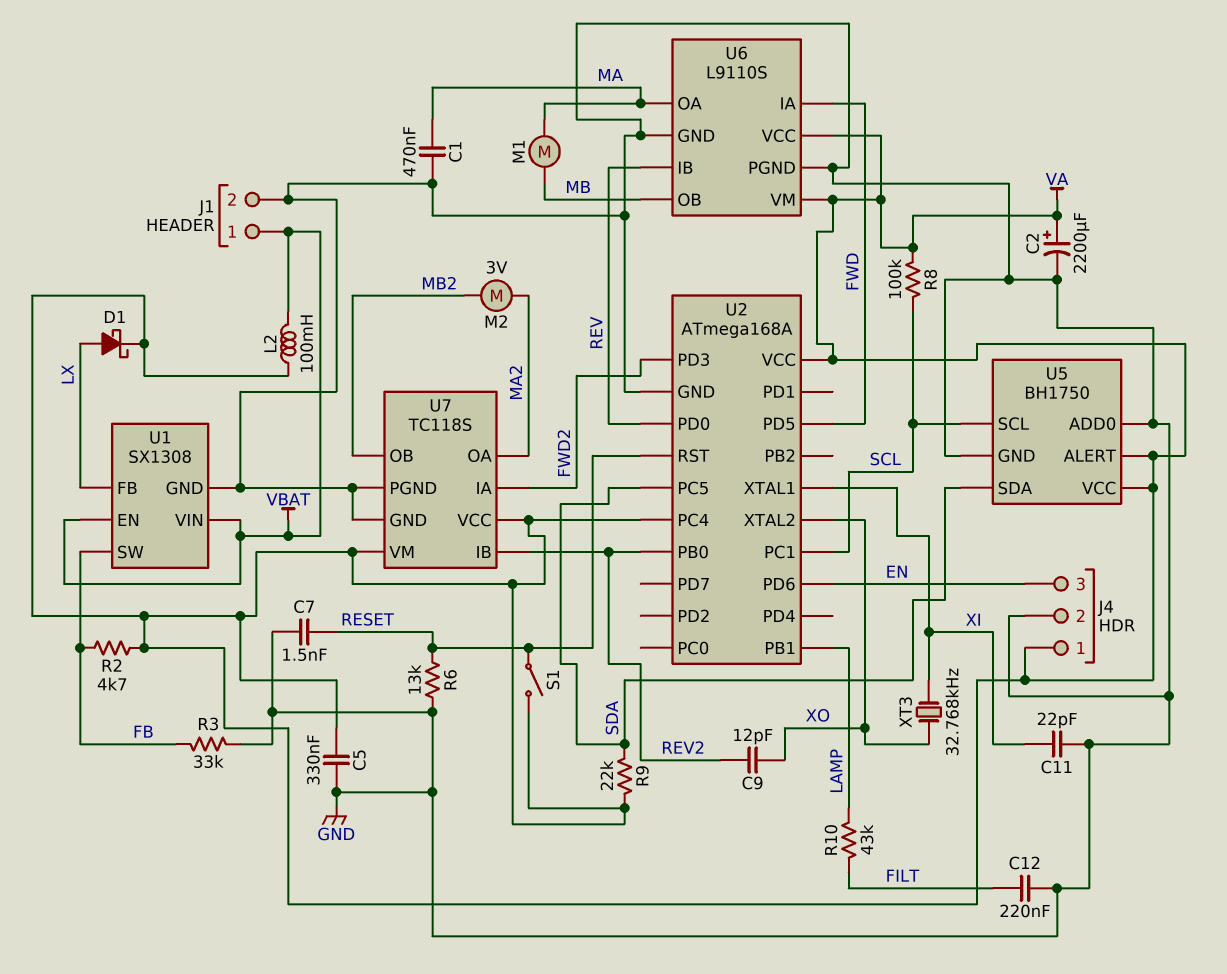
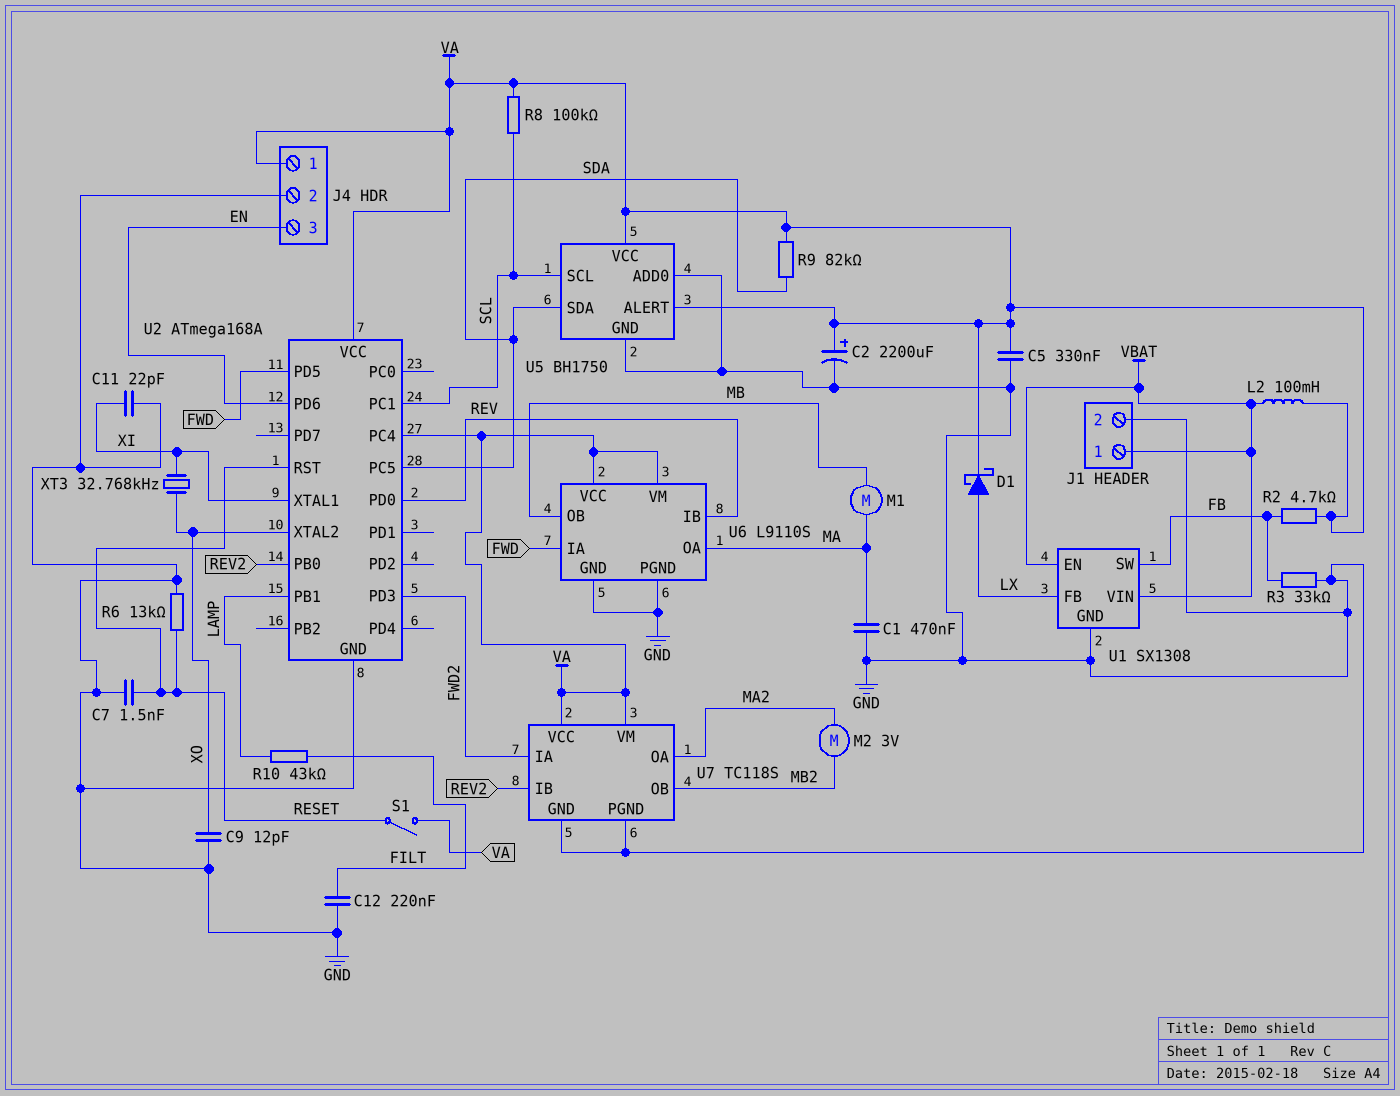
C9: 12pF (REV2, XO) -> 12pF (GND, XO)
R9: 22k (SDA, VA) -> 82k (SDA, VA)

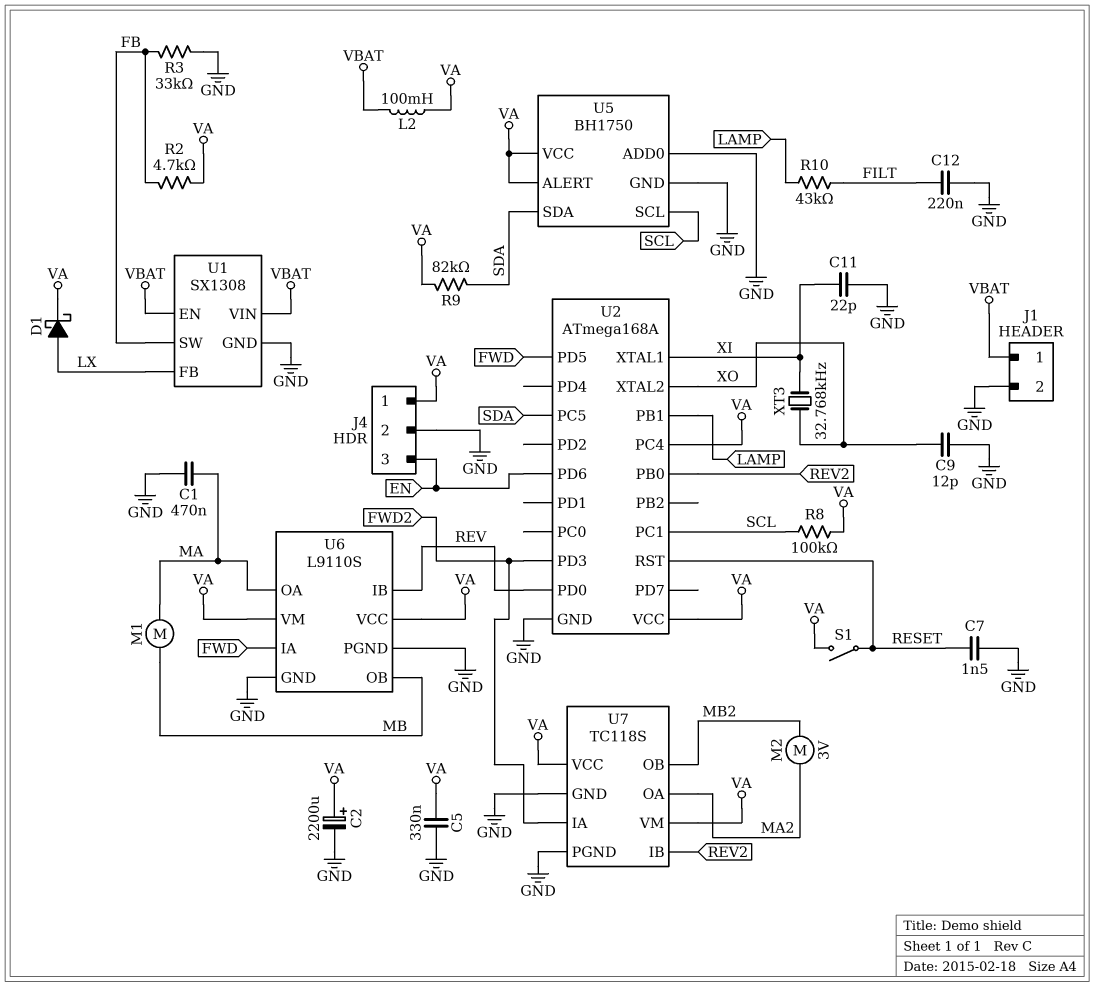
R6: 13k (GND, RESET) -> none

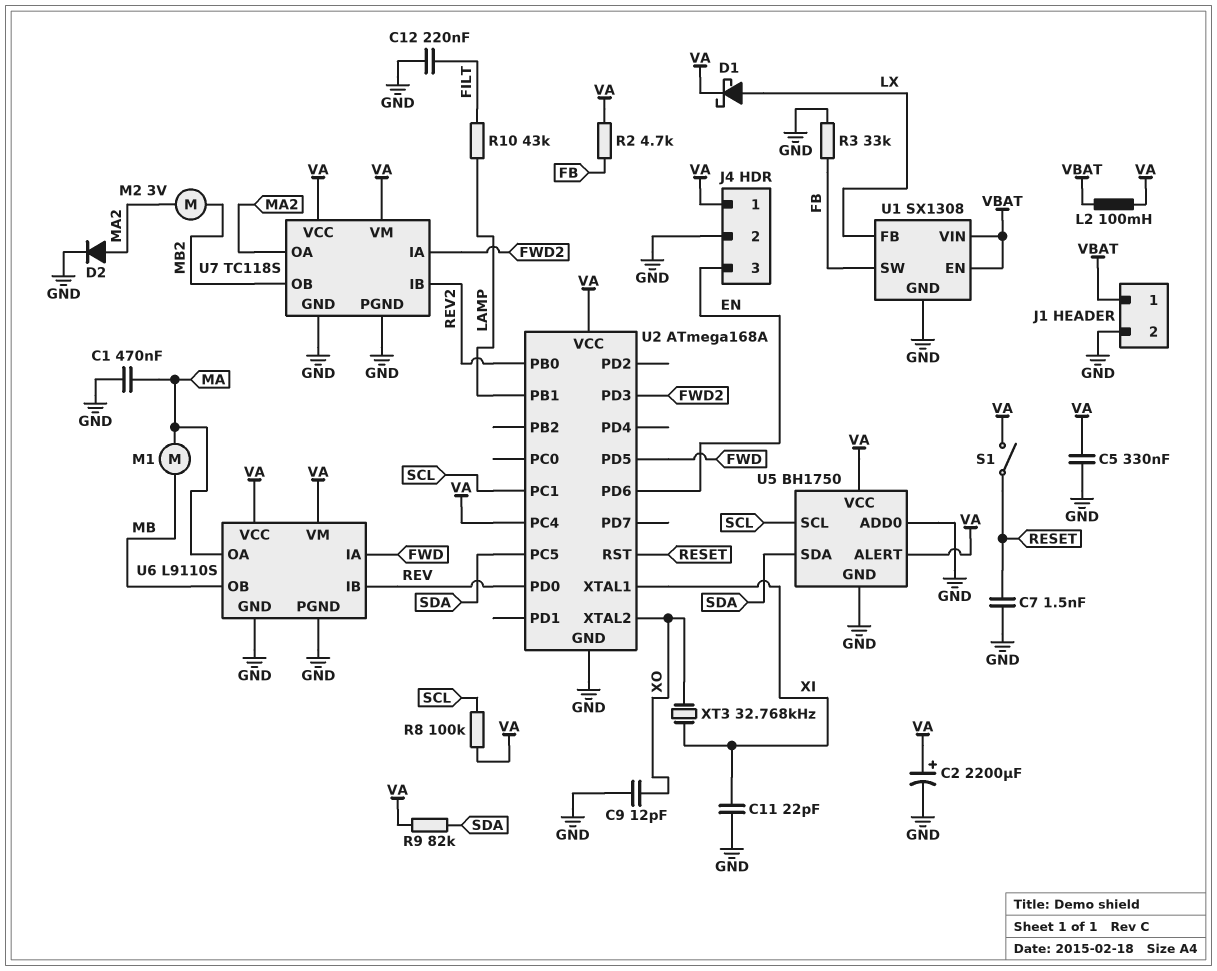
D2: none -> diode (A MA2, K GND)

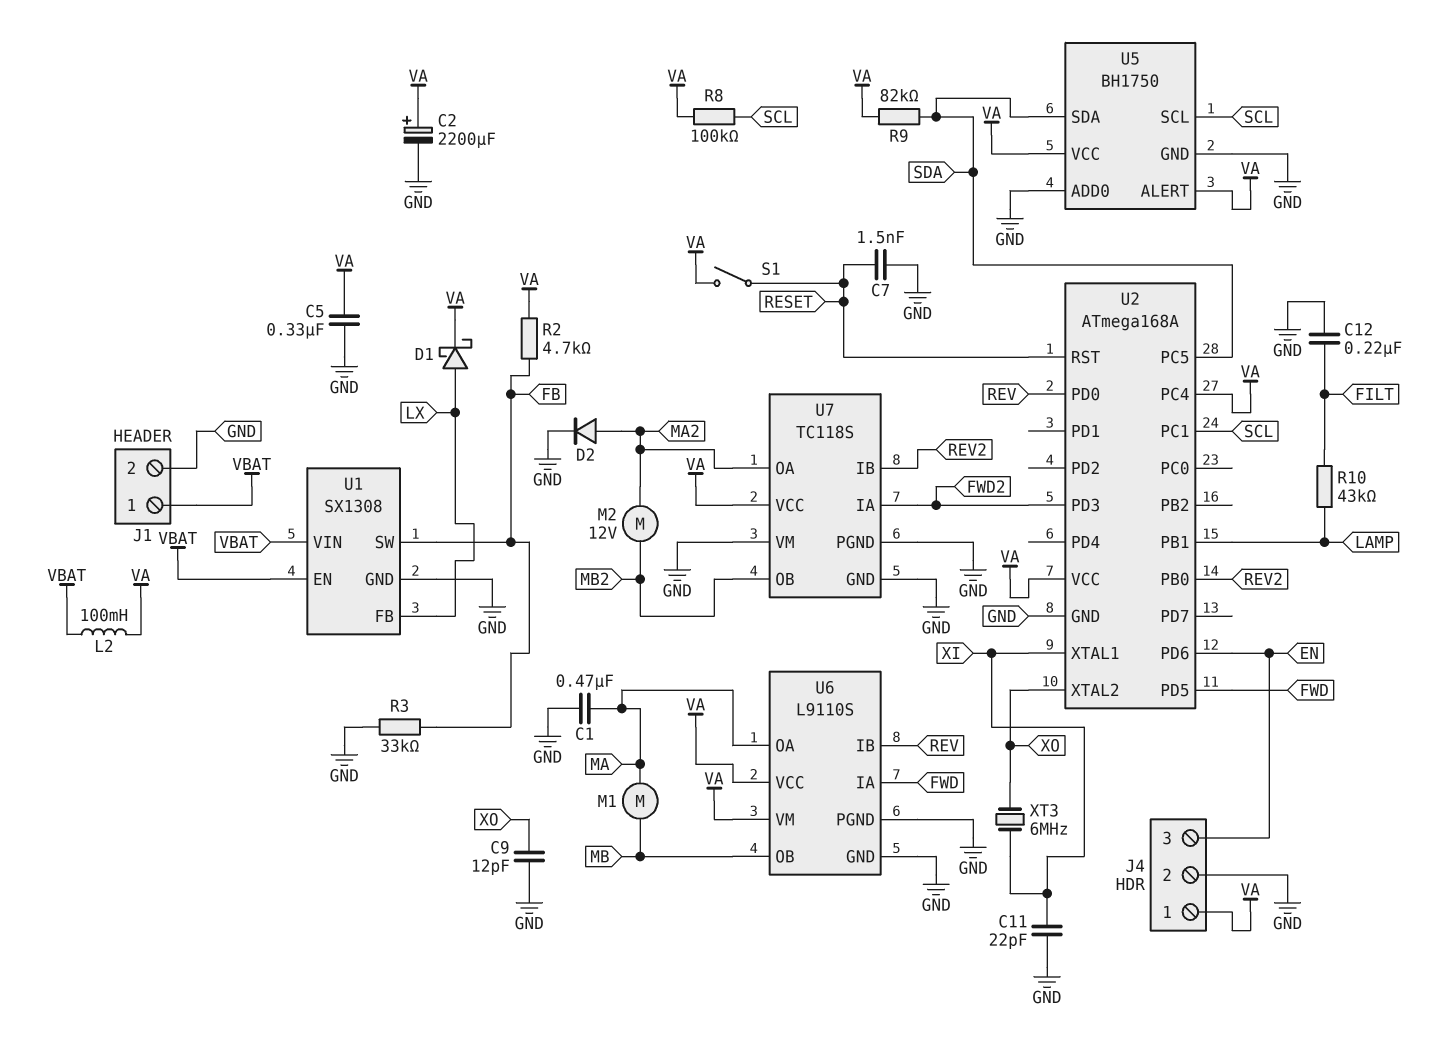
M2: motor 3V (MA2, MB2) -> motor 12V (MA2, MB2)
U7 pin VM: VA -> GND
XT3: 32.768kHz (XI, XO) -> 6MHz (XI, XO)

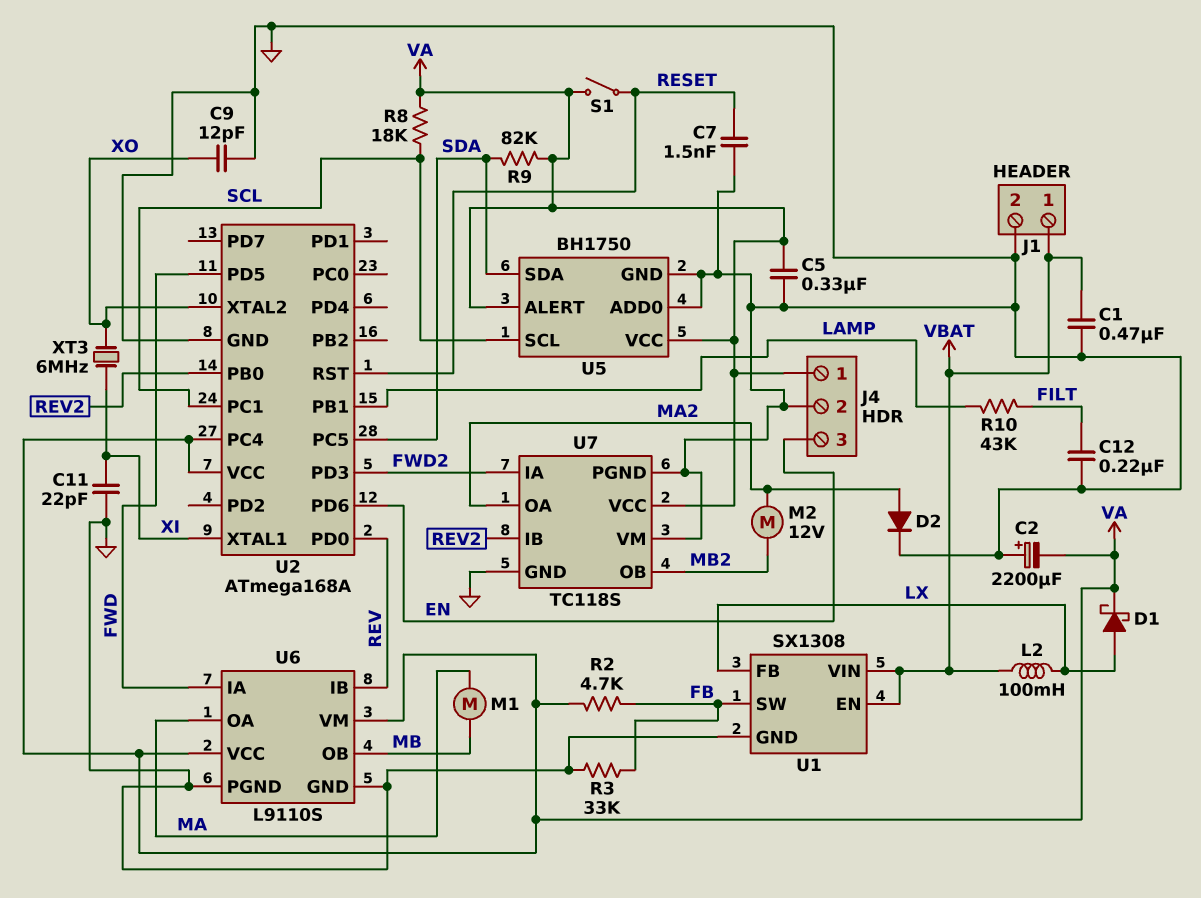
C1: 470nF (GND, MA) -> 470nF (GND, VBAT)
C2: 2200uF (plus VA, minus GND) -> 2200uF (plus GND, minus VA)
L2: 100mH (VA, VBAT) -> 100mH (LX, VBAT)
R8: 100k (SCL, VA) -> 18k (SCL, VA)

